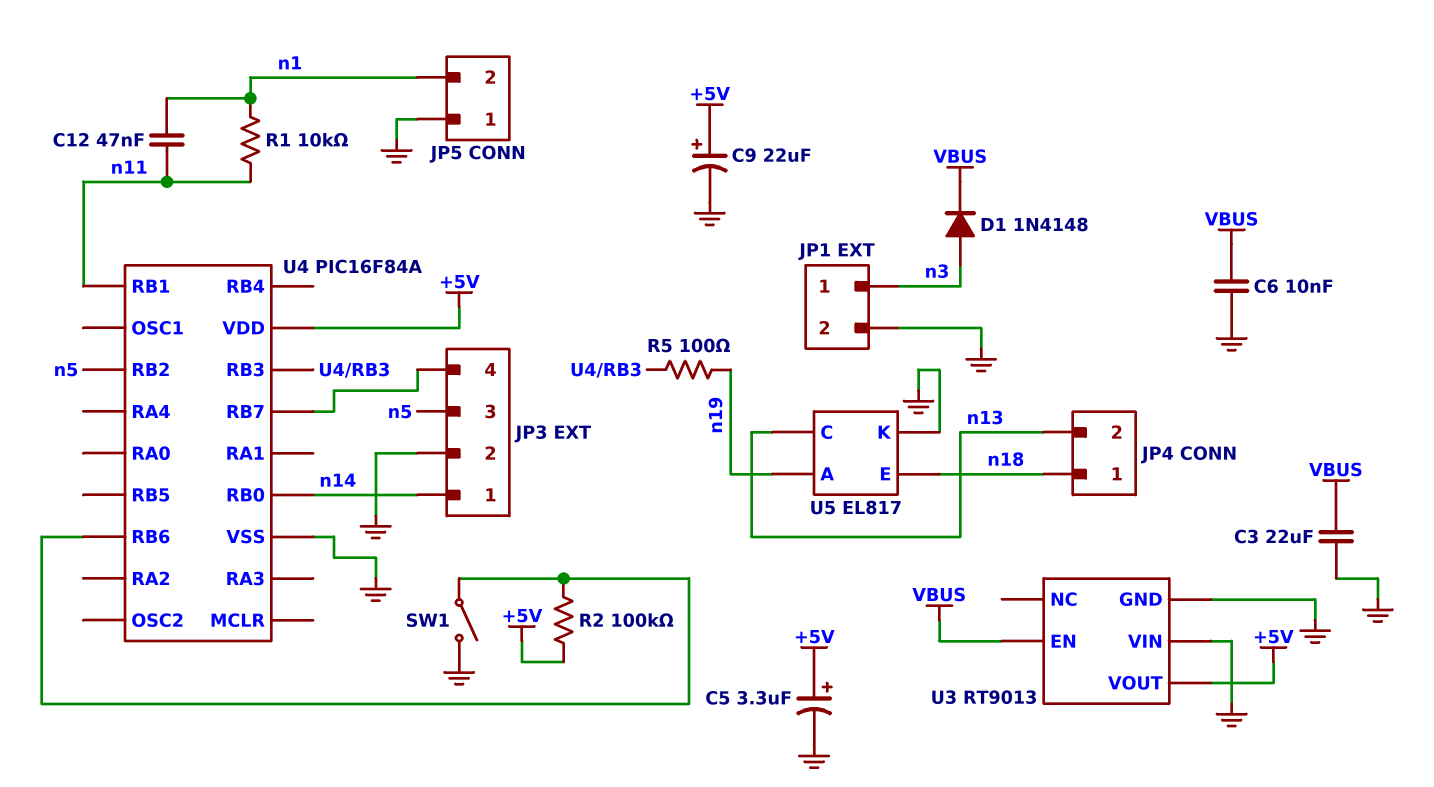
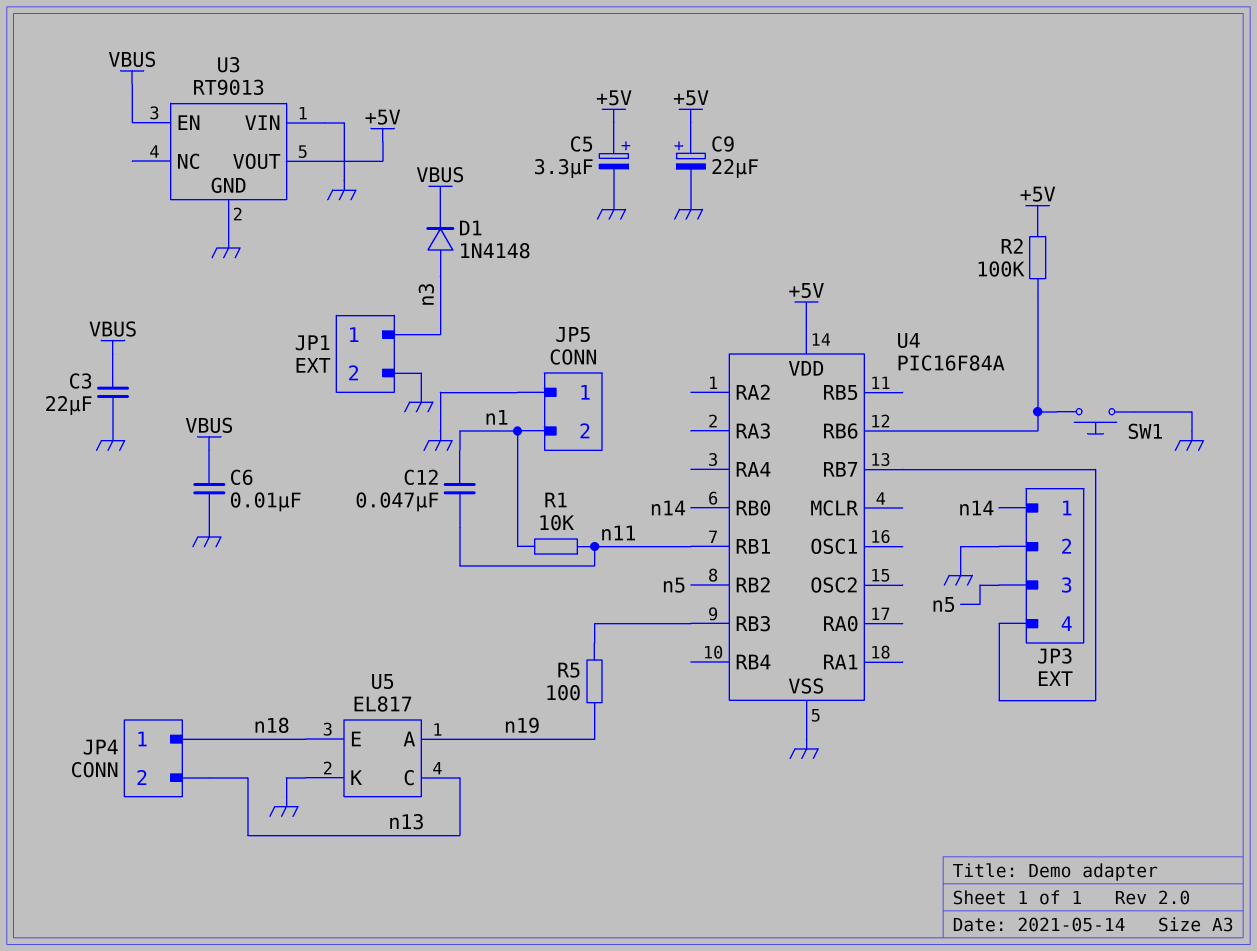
SW1: switch (GND, U4/RB6) -> button (GND, U4/RB6)

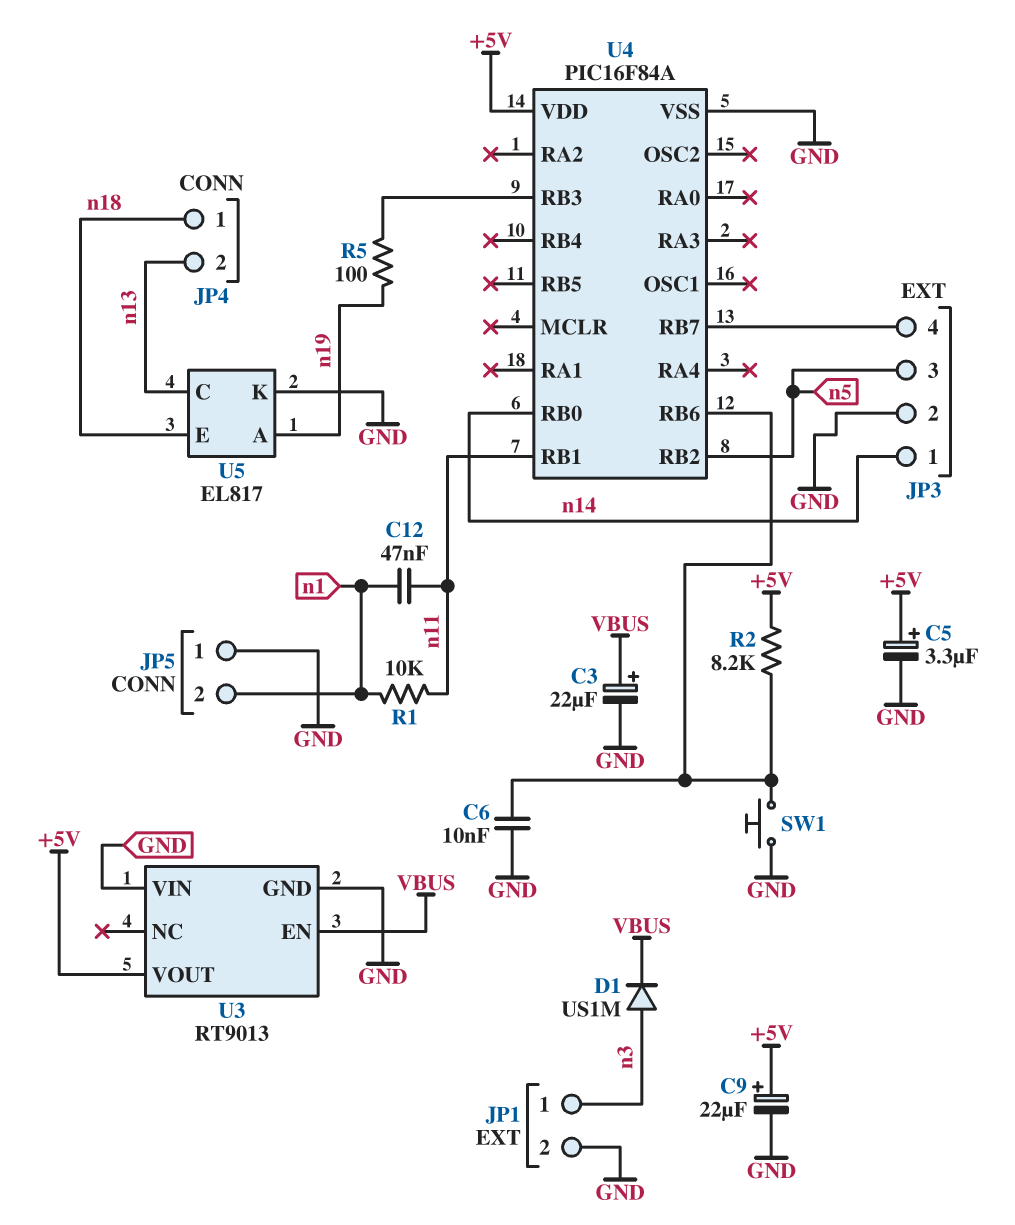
C3: 22uF (GND, VBUS) -> 22uF (plus VBUS, minus GND)
C6: 10nF (GND, VBUS) -> 10nF (GND, U4/RB6)
D1: diode 1N4148 (A n3, K VBUS) -> diode US1M (A n3, K VBUS)
R2: 100k (+5V, U4/RB6) -> 8.2k (+5V, U4/RB6)

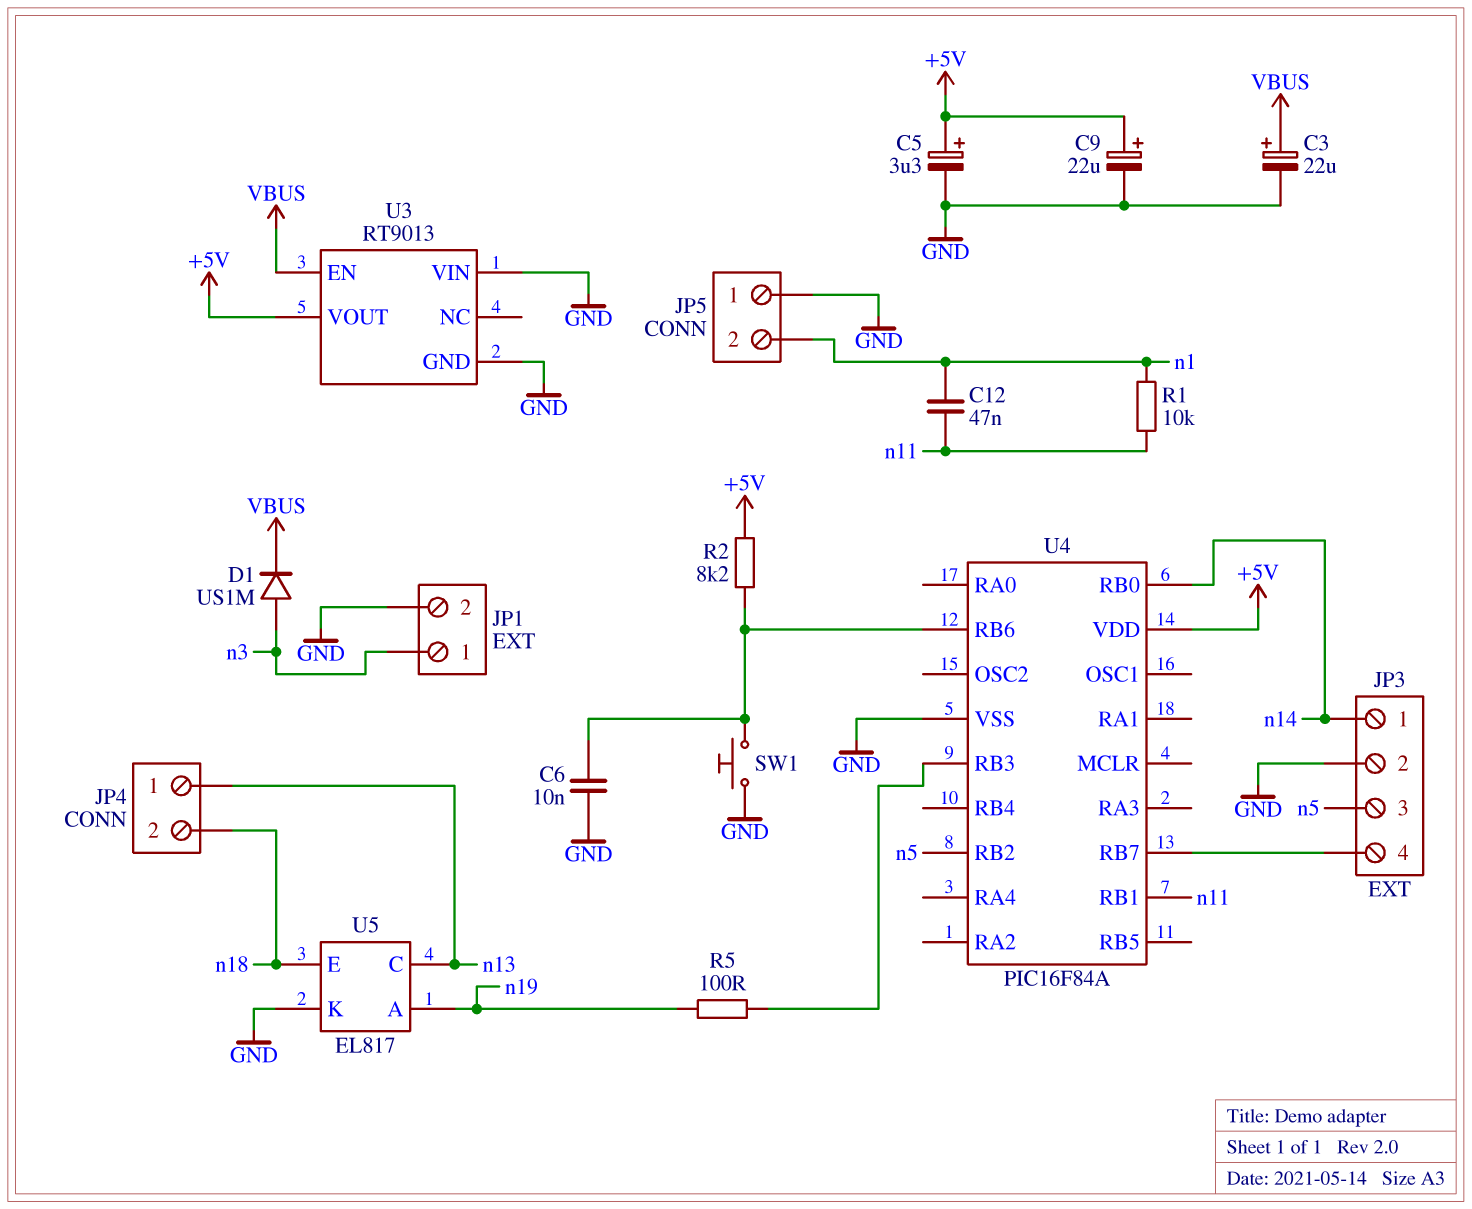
JP4 pin 1: n18 -> n13
JP4 pin 2: n13 -> n18

